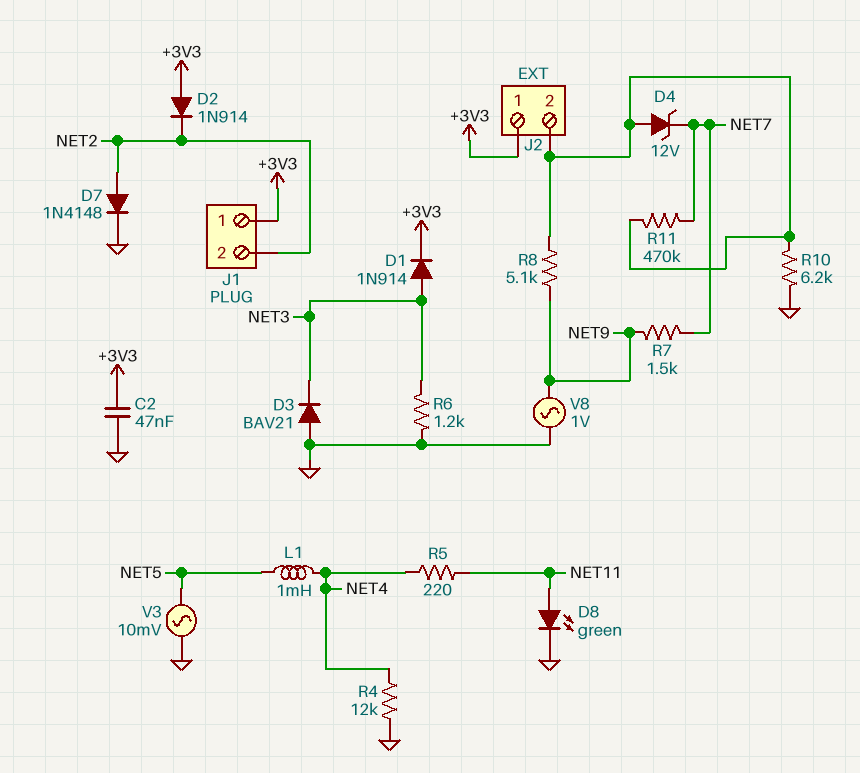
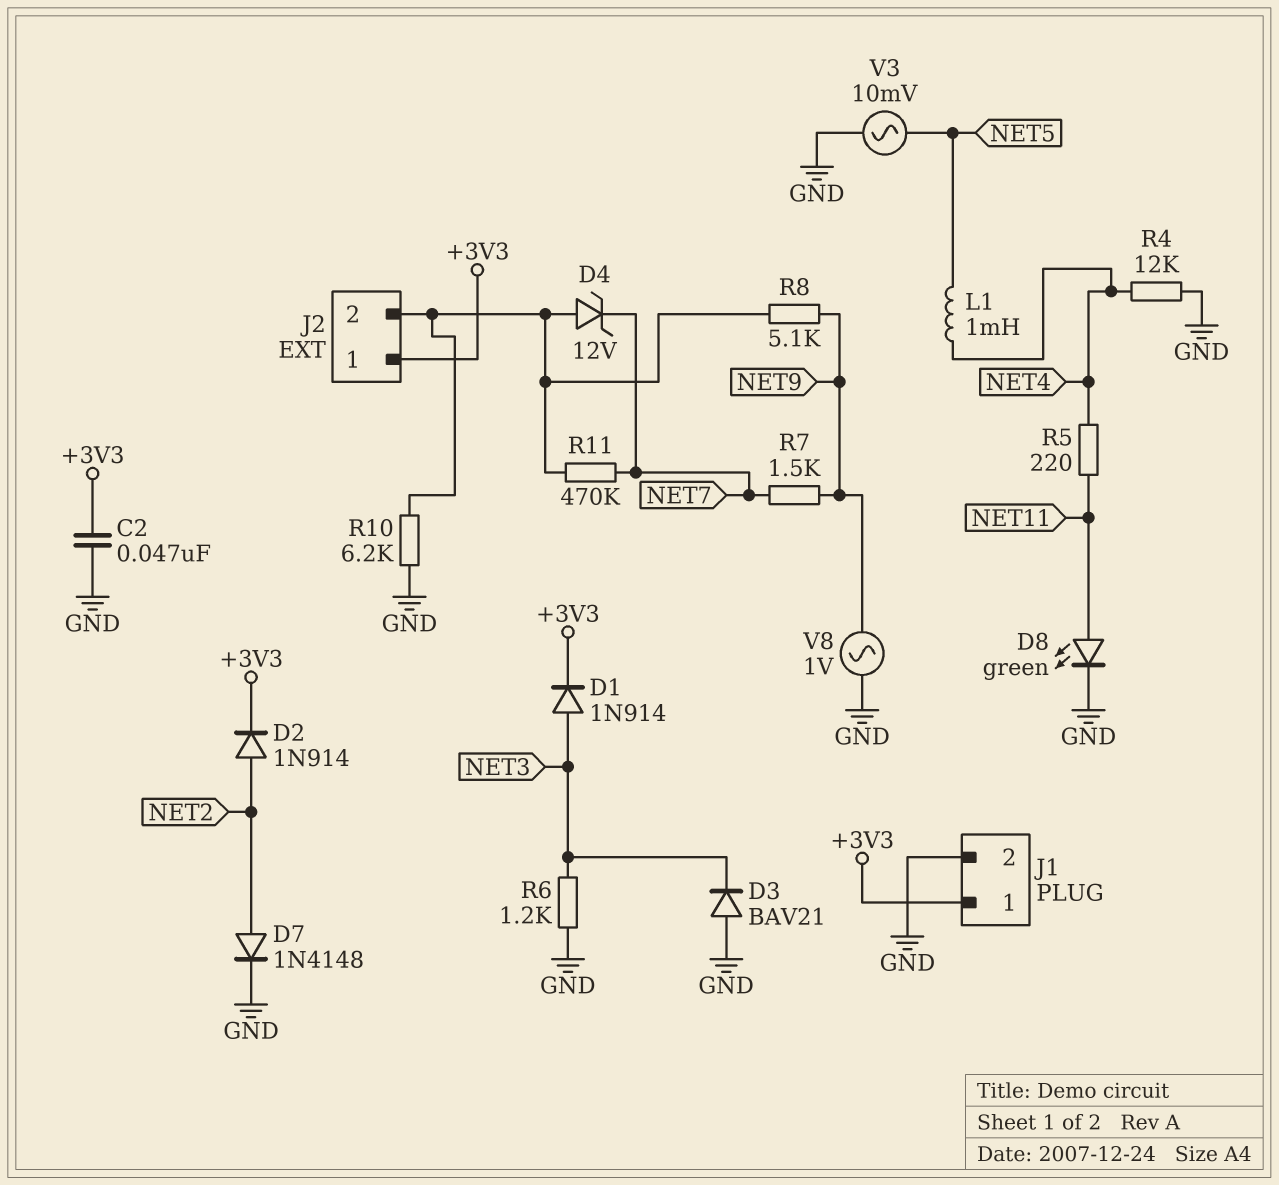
D2: diode 1N914 (A +3V3, K NET2) -> diode 1N914 (A NET2, K +3V3)
J1 pin 2: NET2 -> GND

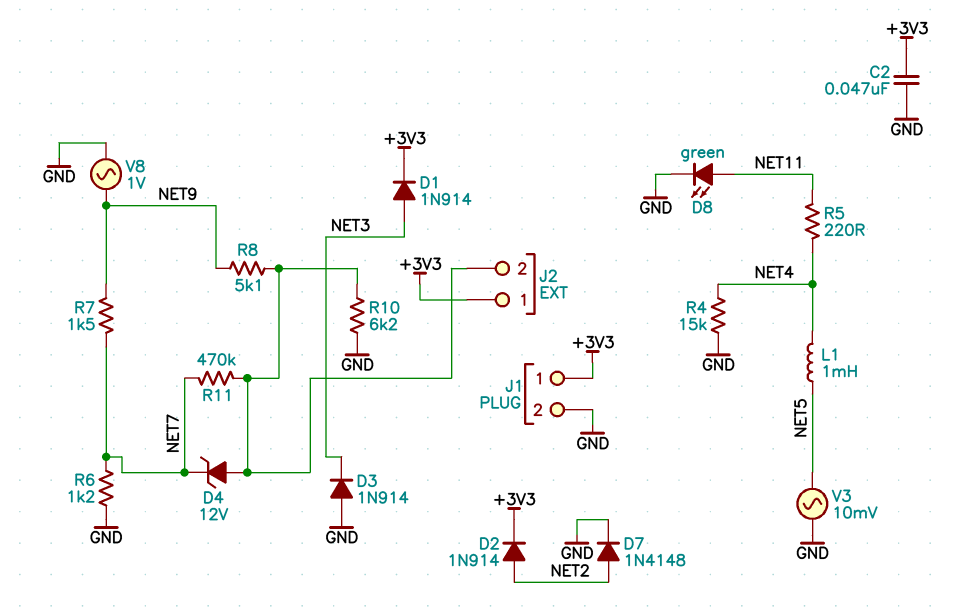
D3: diode BAV21 (A GND, K NET3) -> diode 1N914 (A GND, K NET3)
R4: 12k (GND, NET4) -> 15k (GND, NET4)
R6: 1.2k (GND, NET3) -> 1.2k (GND, NET7)

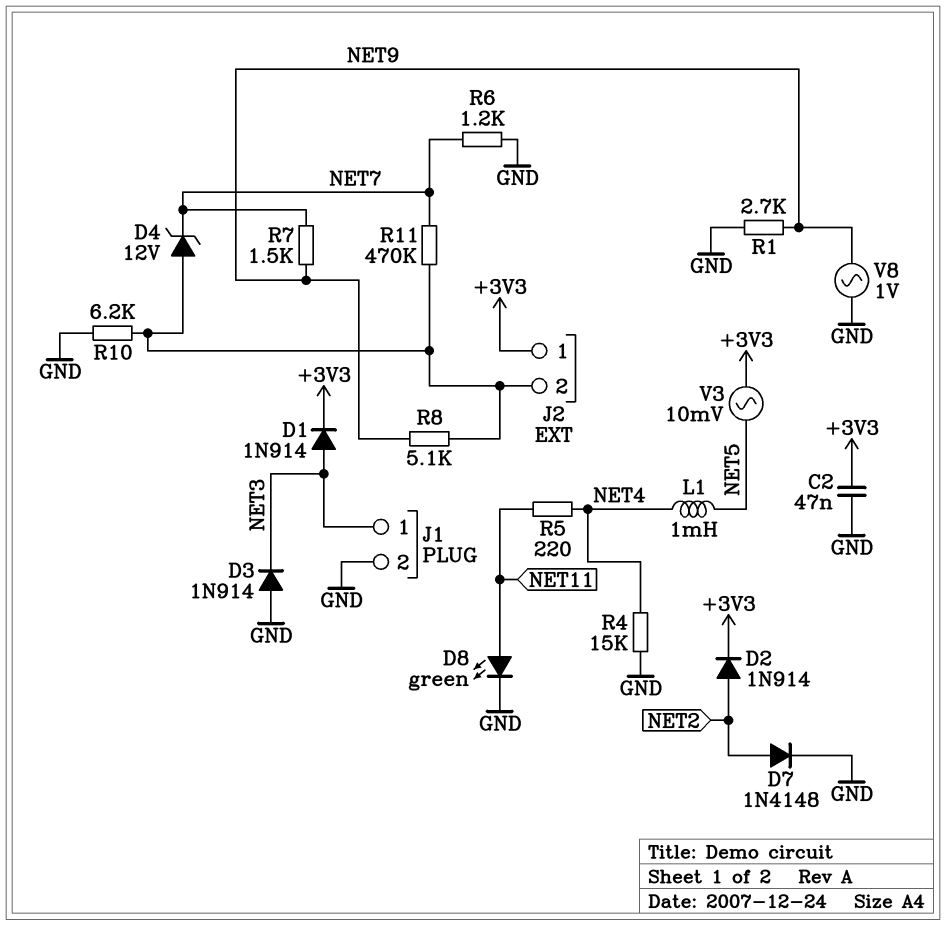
J1 pin 1: +3V3 -> NET3
R1: none -> 2.7k (GND, NET9)
V3: AC 10mV (GND, NET5) -> AC 10mV (+3V3, NET5)

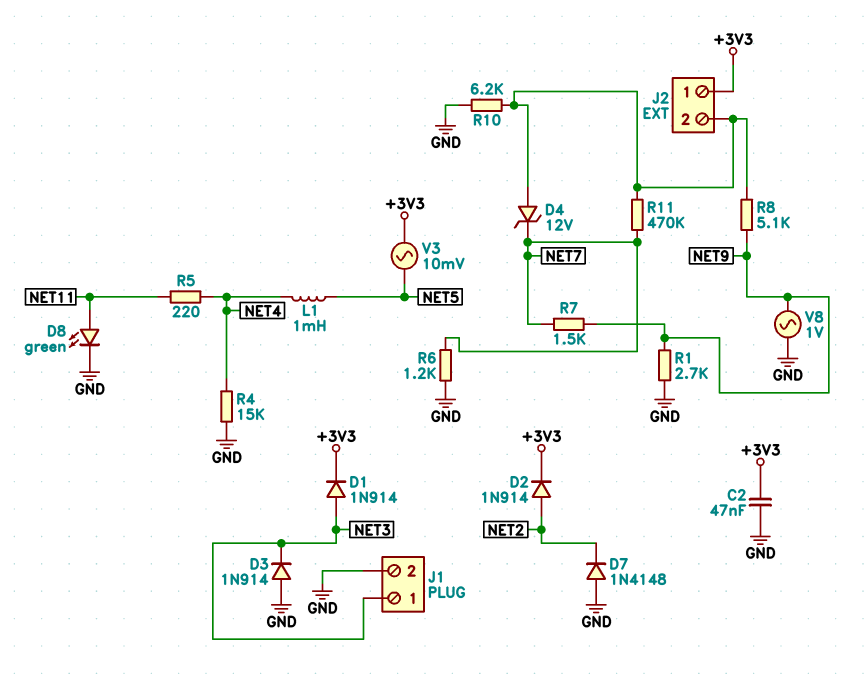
D7: diode 1N4148 (A NET2, K GND) -> diode 1N4148 (A GND, K NET2)

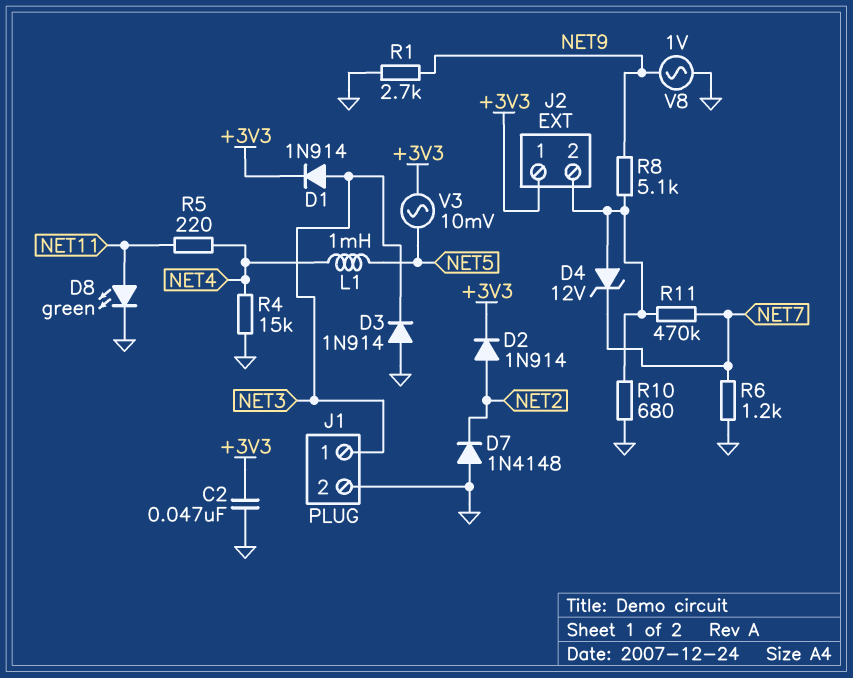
R7: 1.5k (NET7, NET9) -> none
R10: 6.2k (GND, J2/2) -> 680 (GND, J2/2)

